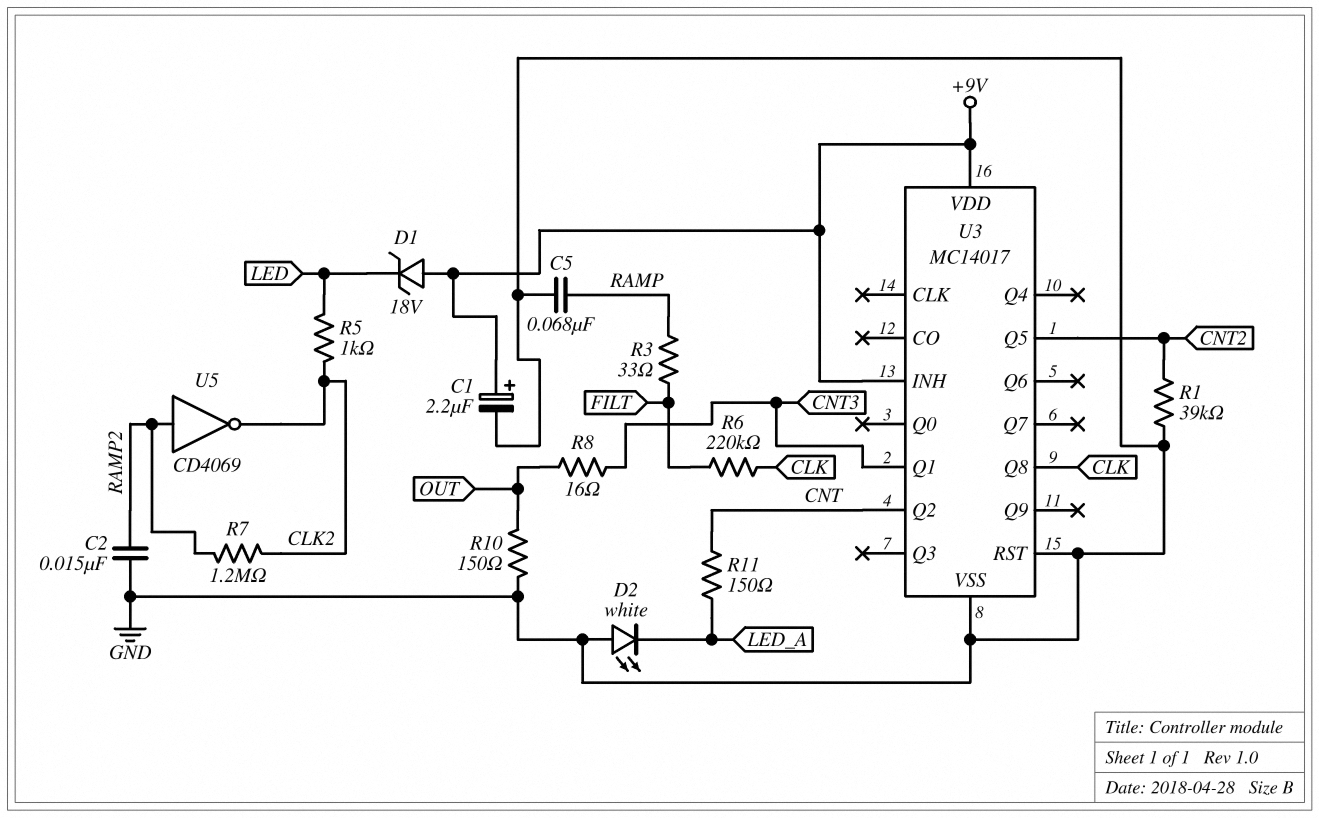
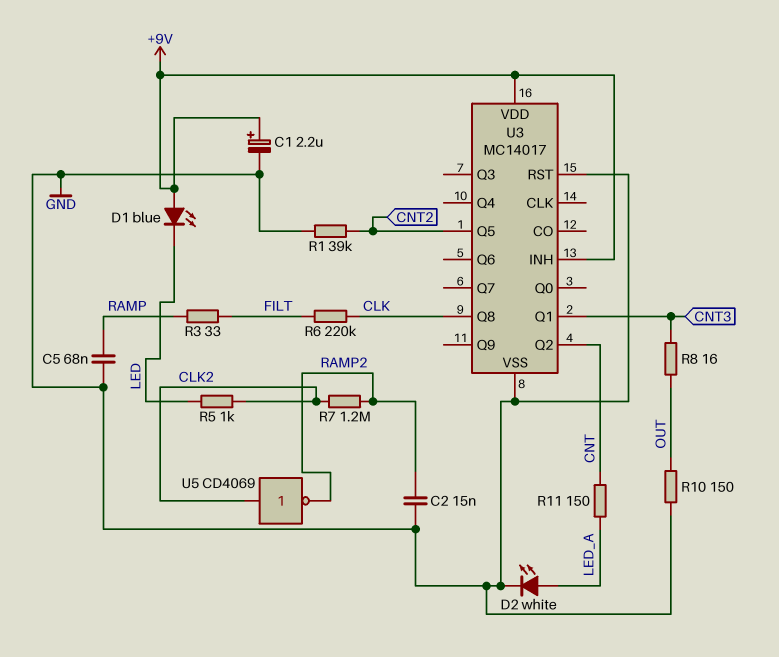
D1: zener 18V (A +9V, K LED) -> LED blue (A +9V, K LED)
D2: LED white (A GND, K LED_A) -> LED white (A LED_A, K GND)
U5: NOT CD4069 (in RAMP2, out CLK2) -> NOT CD4069 (in CLK2, out RAMP2)

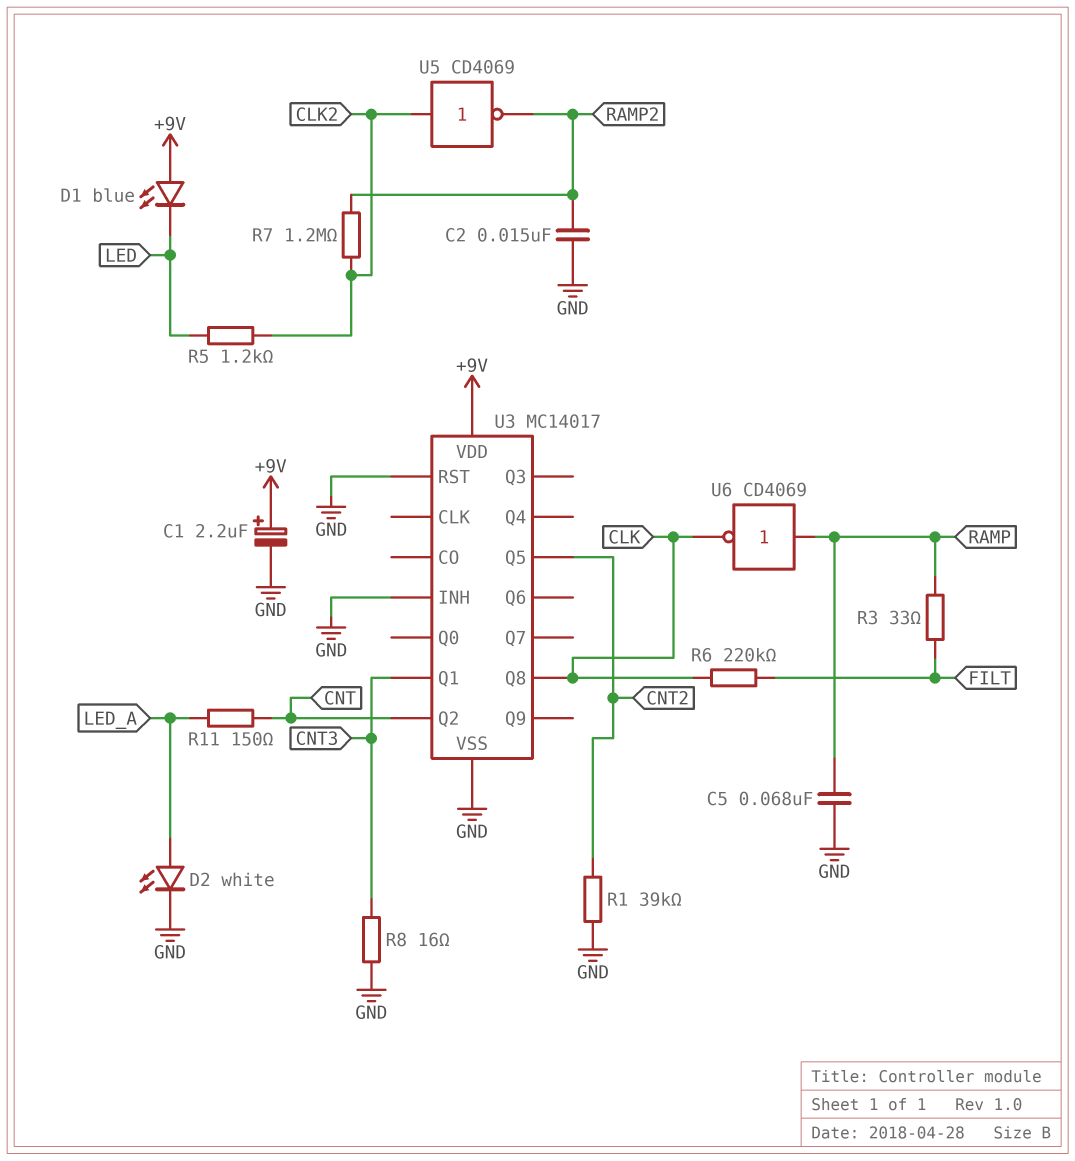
R5: 1k (CLK2, LED) -> 1.2k (CLK2, LED)
R8: 16 (CNT3, OUT) -> 16 (CNT3, GND)
R10: 150 (GND, OUT) -> none
U3 pin INH: +9V -> GND
U6: none -> NOT CD4069 (in RAMP, out CLK)

